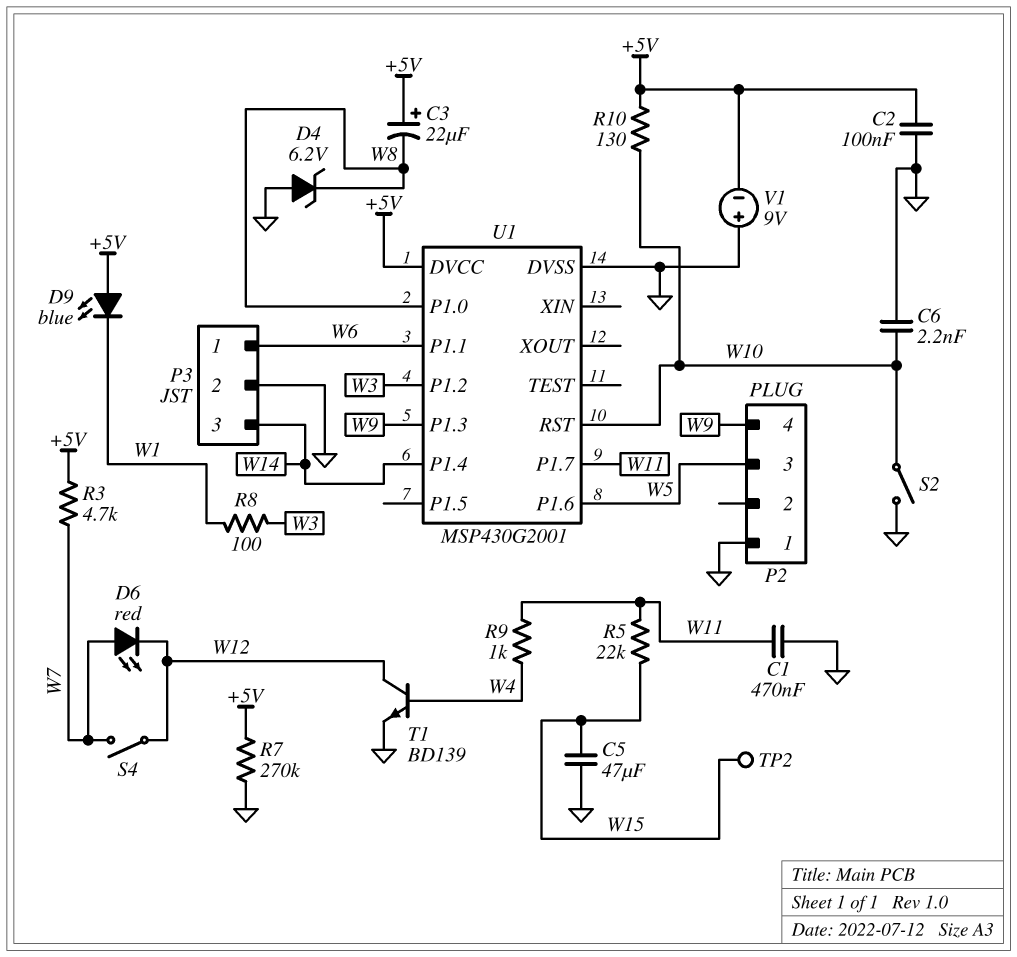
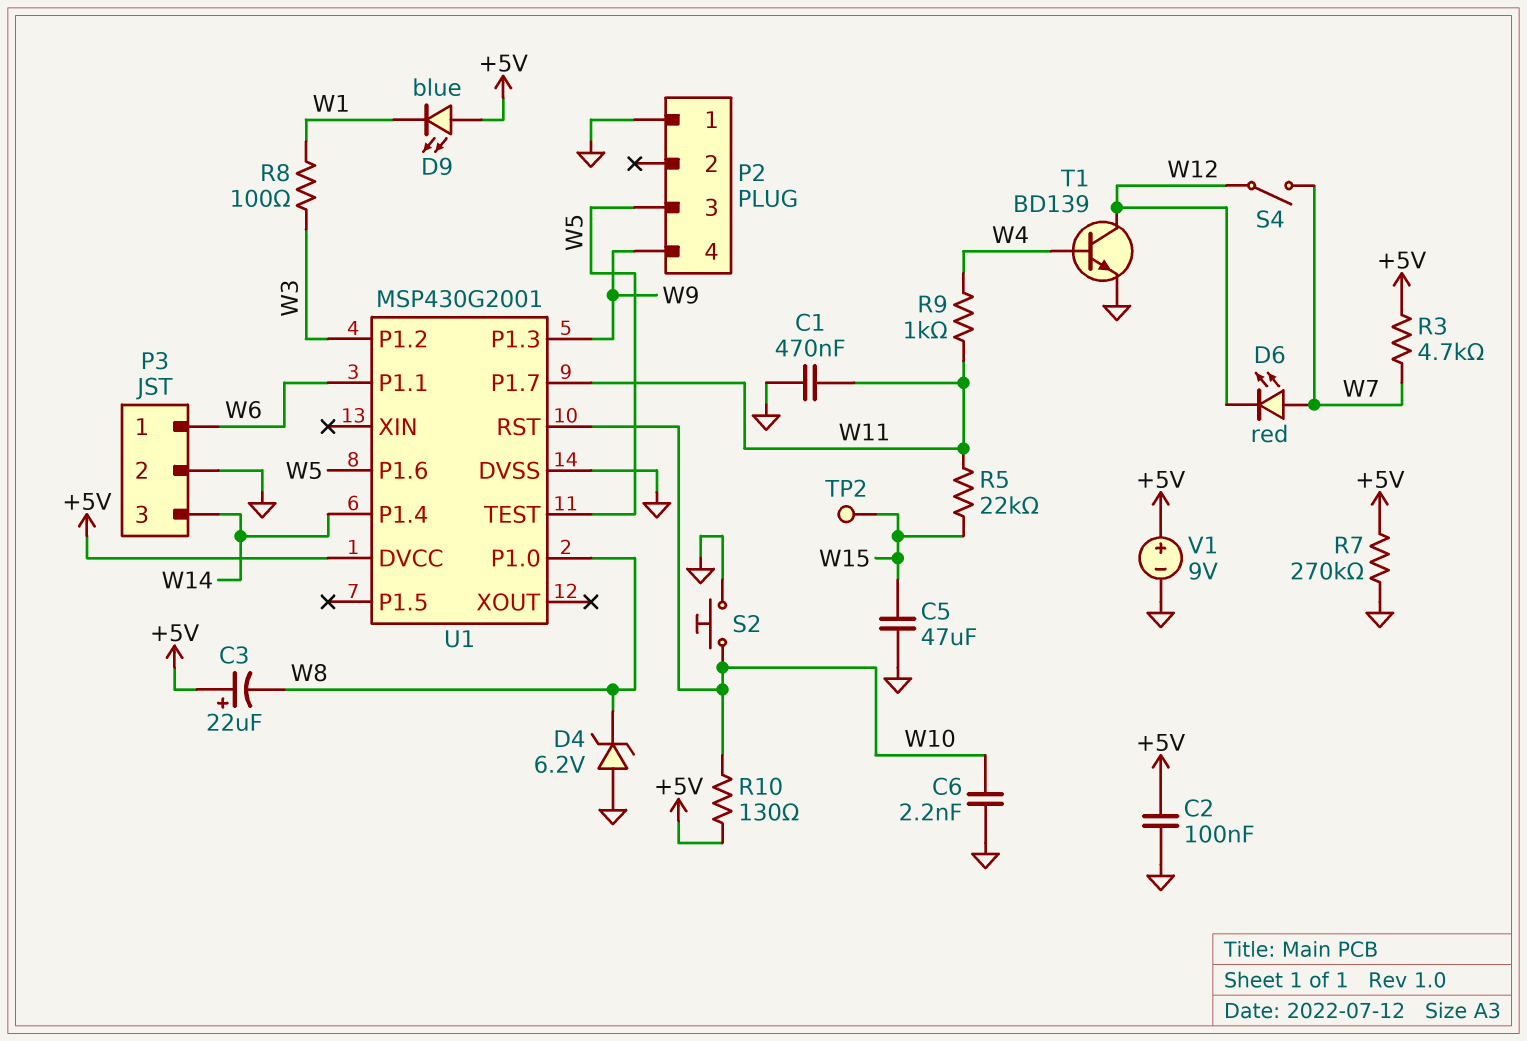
S2: switch (GND, W10) -> button (GND, W10)
U1 pin TEST: none -> W5
V1: 9V (plus GND, minus +5V) -> 9V (plus +5V, minus GND)

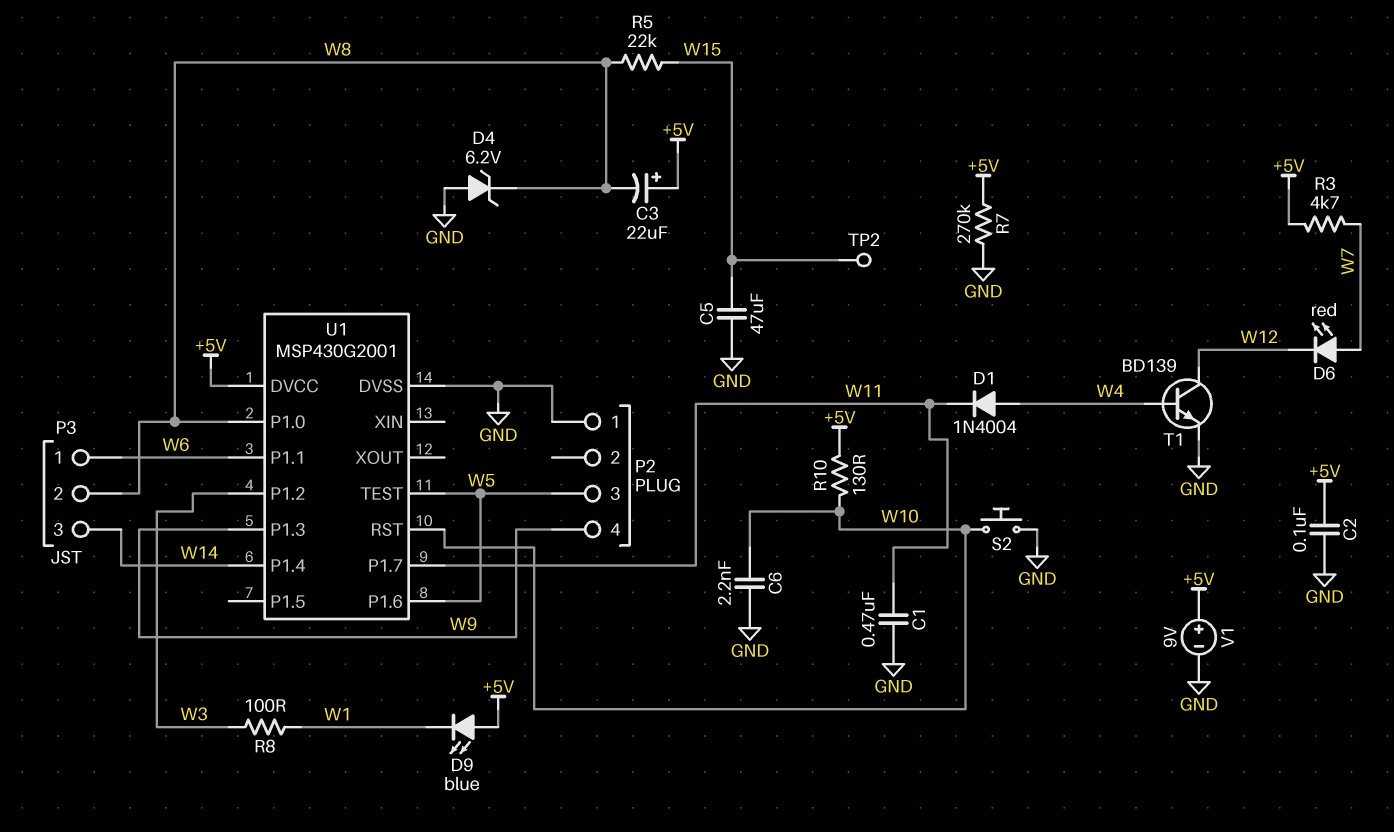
D1: none -> diode 1N4004 (A W4, K W11)
P3 pin 2: GND -> W8
R5: 22k (W11, W15) -> 22k (W8, W15)
R9: 1k (W4, W11) -> none
S4: switch (W7, W12) -> none

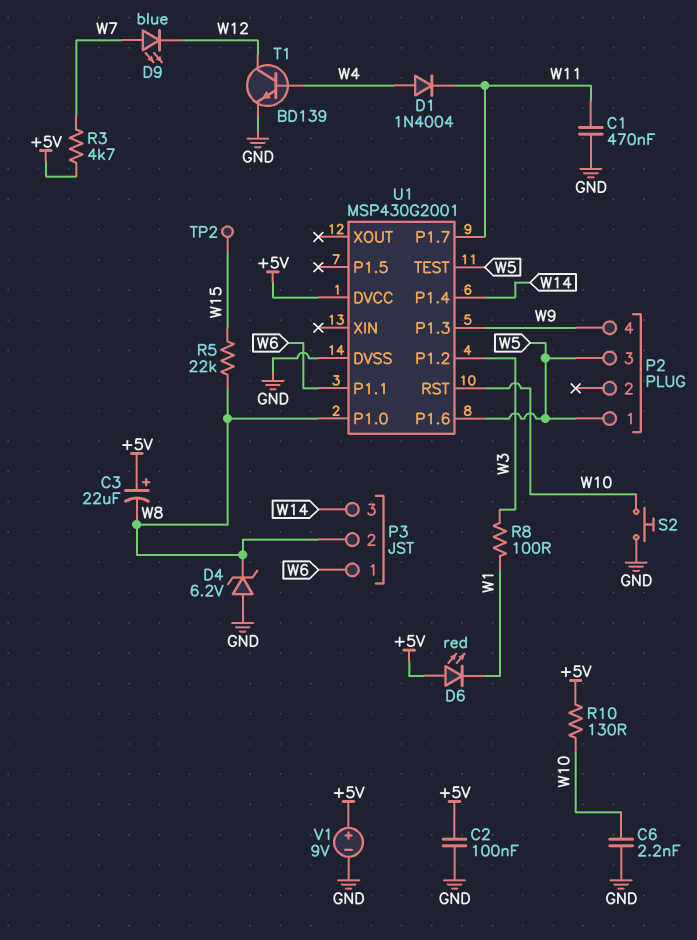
C5: 47uF (GND, W15) -> none
D6: LED red (A W7, K W12) -> LED red (A +5V, K W1)
D9: LED blue (A +5V, K W1) -> LED blue (A W7, K W12)
P2 pin 1: GND -> W5
R7: 270k (+5V, GND) -> none

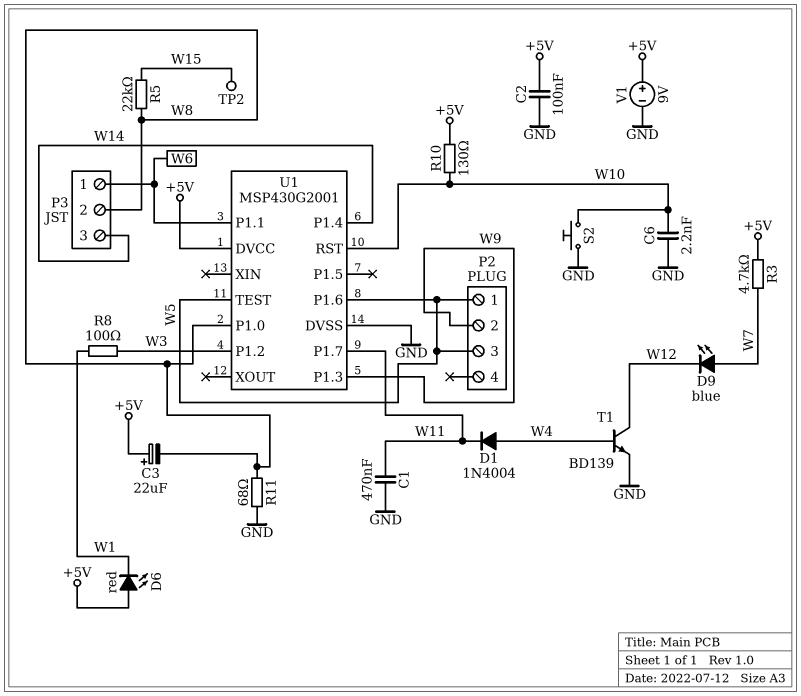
D4: zener 6.2V (A GND, K W8) -> none
P2 pin 2: none -> W9
P2 pin 4: W9 -> none
R11: none -> 68 (GND, W8)

